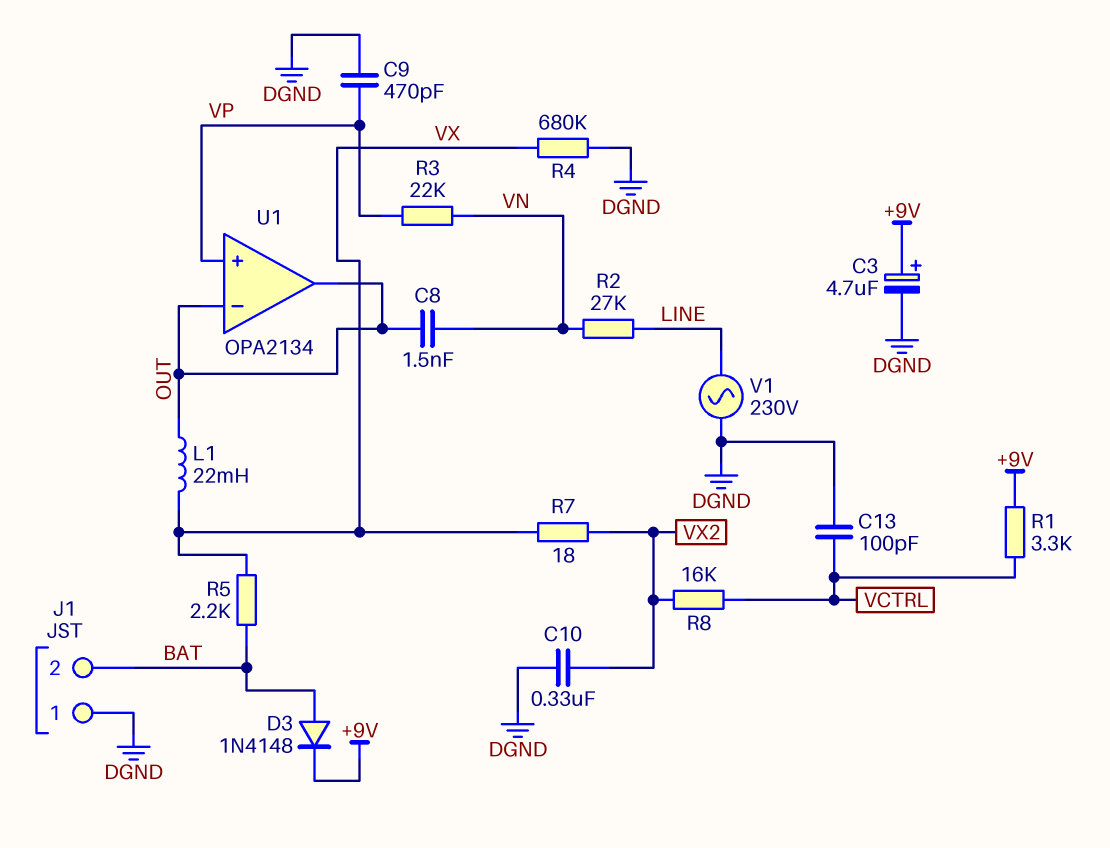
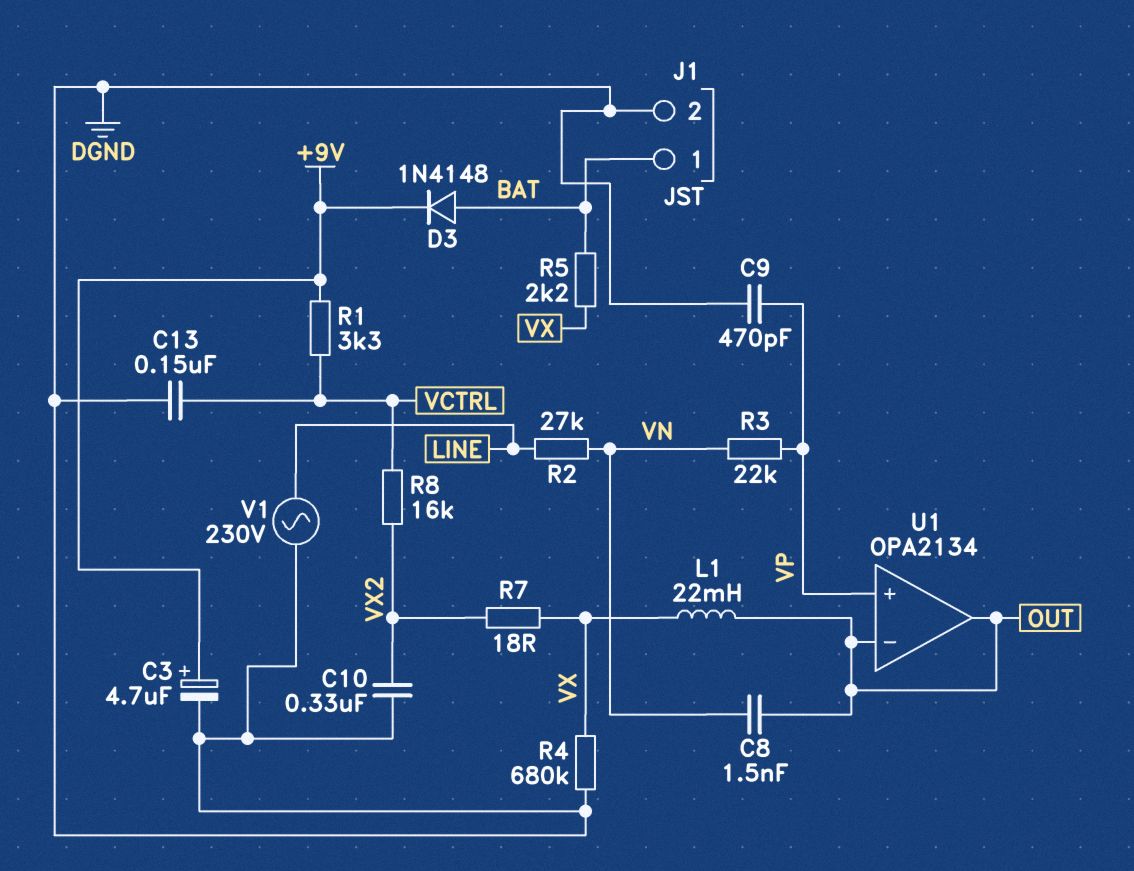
C13: 100pF (DGND, VCTRL) -> 150nF (DGND, VCTRL)
J1 pin 1: DGND -> BAT
J1 pin 2: BAT -> DGND

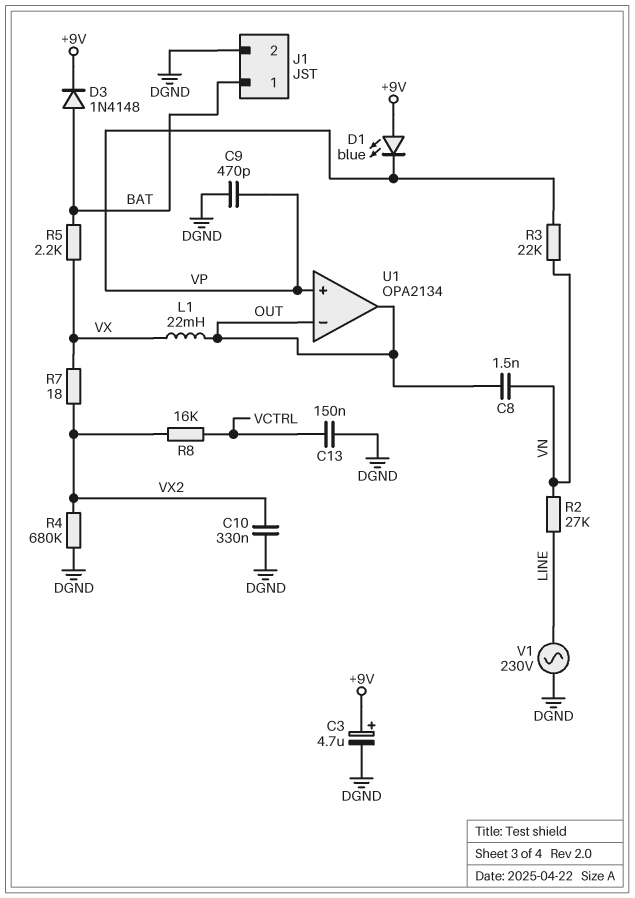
D1: none -> LED blue (A +9V, K VP)
R1: 3.3k (+9V, VCTRL) -> none
R4: 680k (DGND, VX) -> 680k (DGND, VX2)

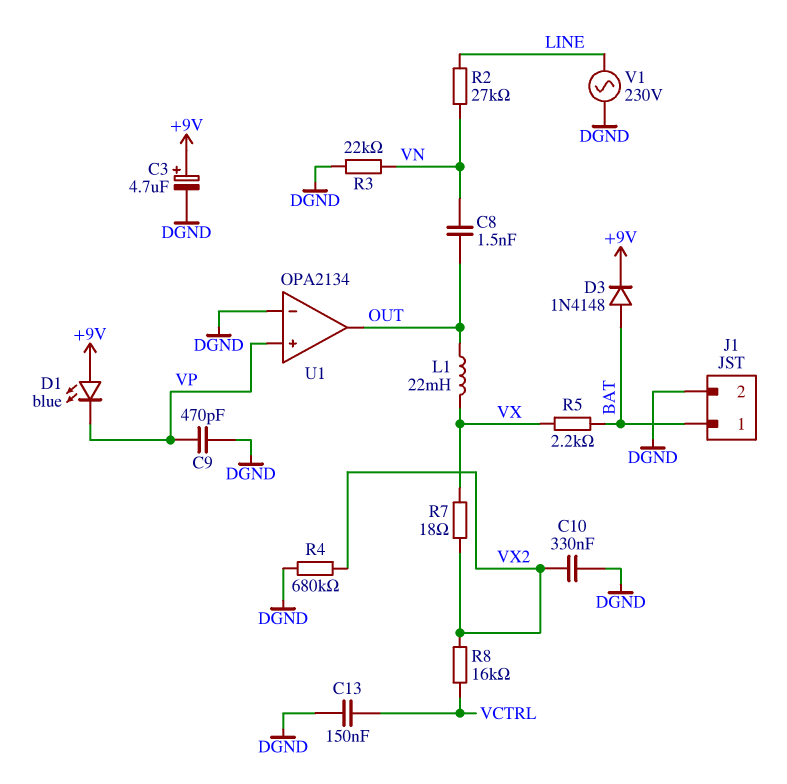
R3: 22k (VN, VP) -> 22k (DGND, VN)
U1 pin in-: OUT -> DGND

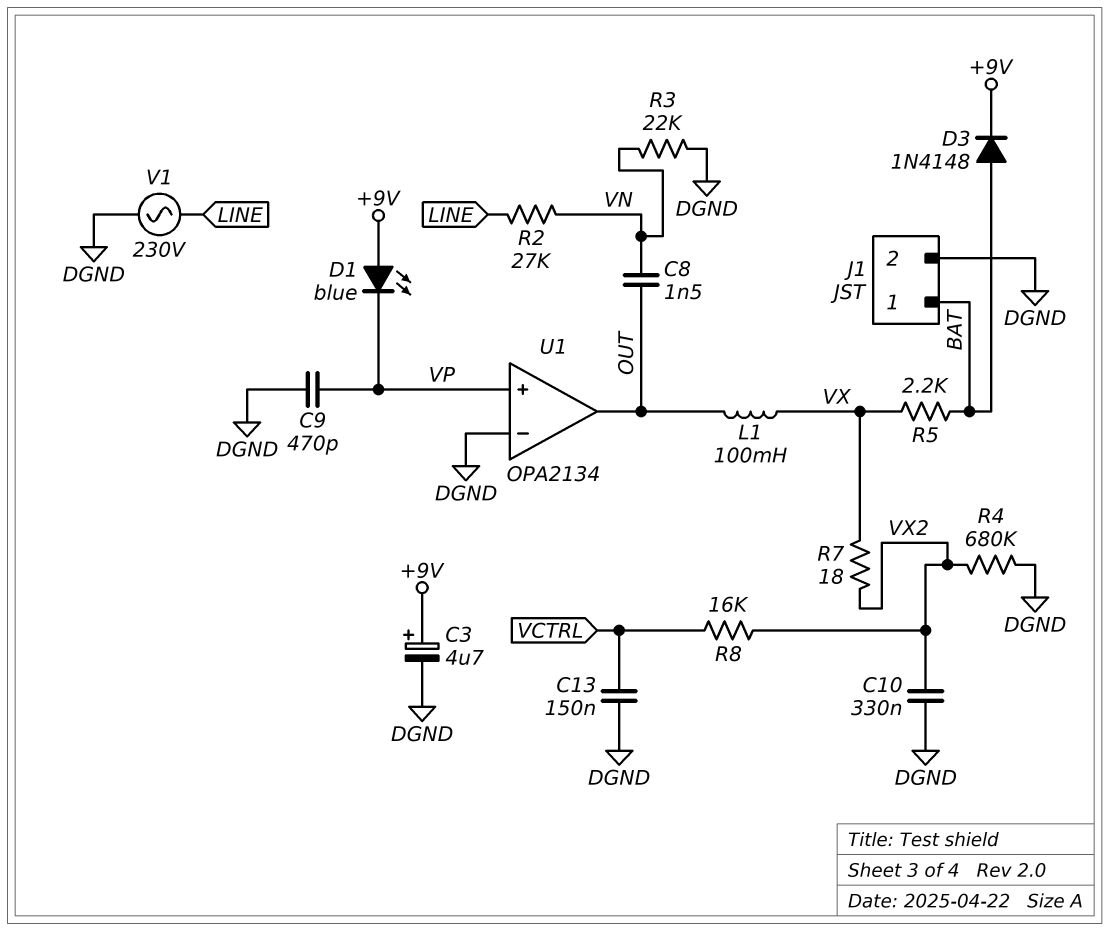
L1: 22mH (OUT, VX) -> 100mH (OUT, VX)

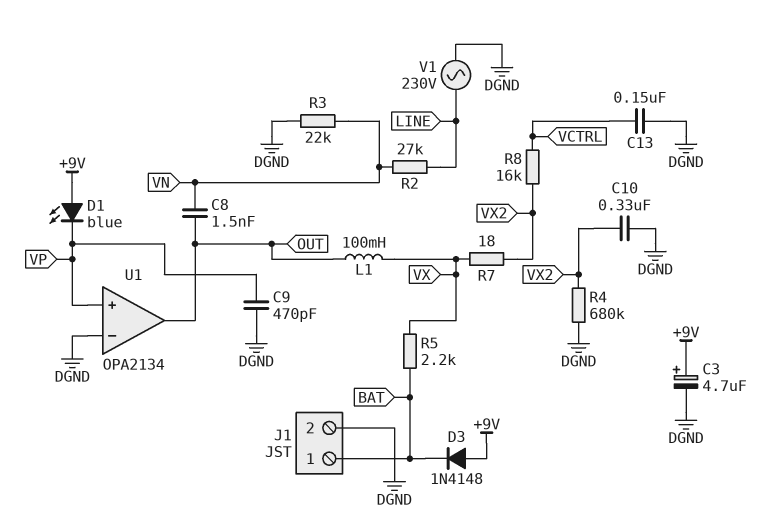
D3: diode 1N4148 (A BAT, K +9V) -> diode 1N4148 (A +9V, K BAT)

